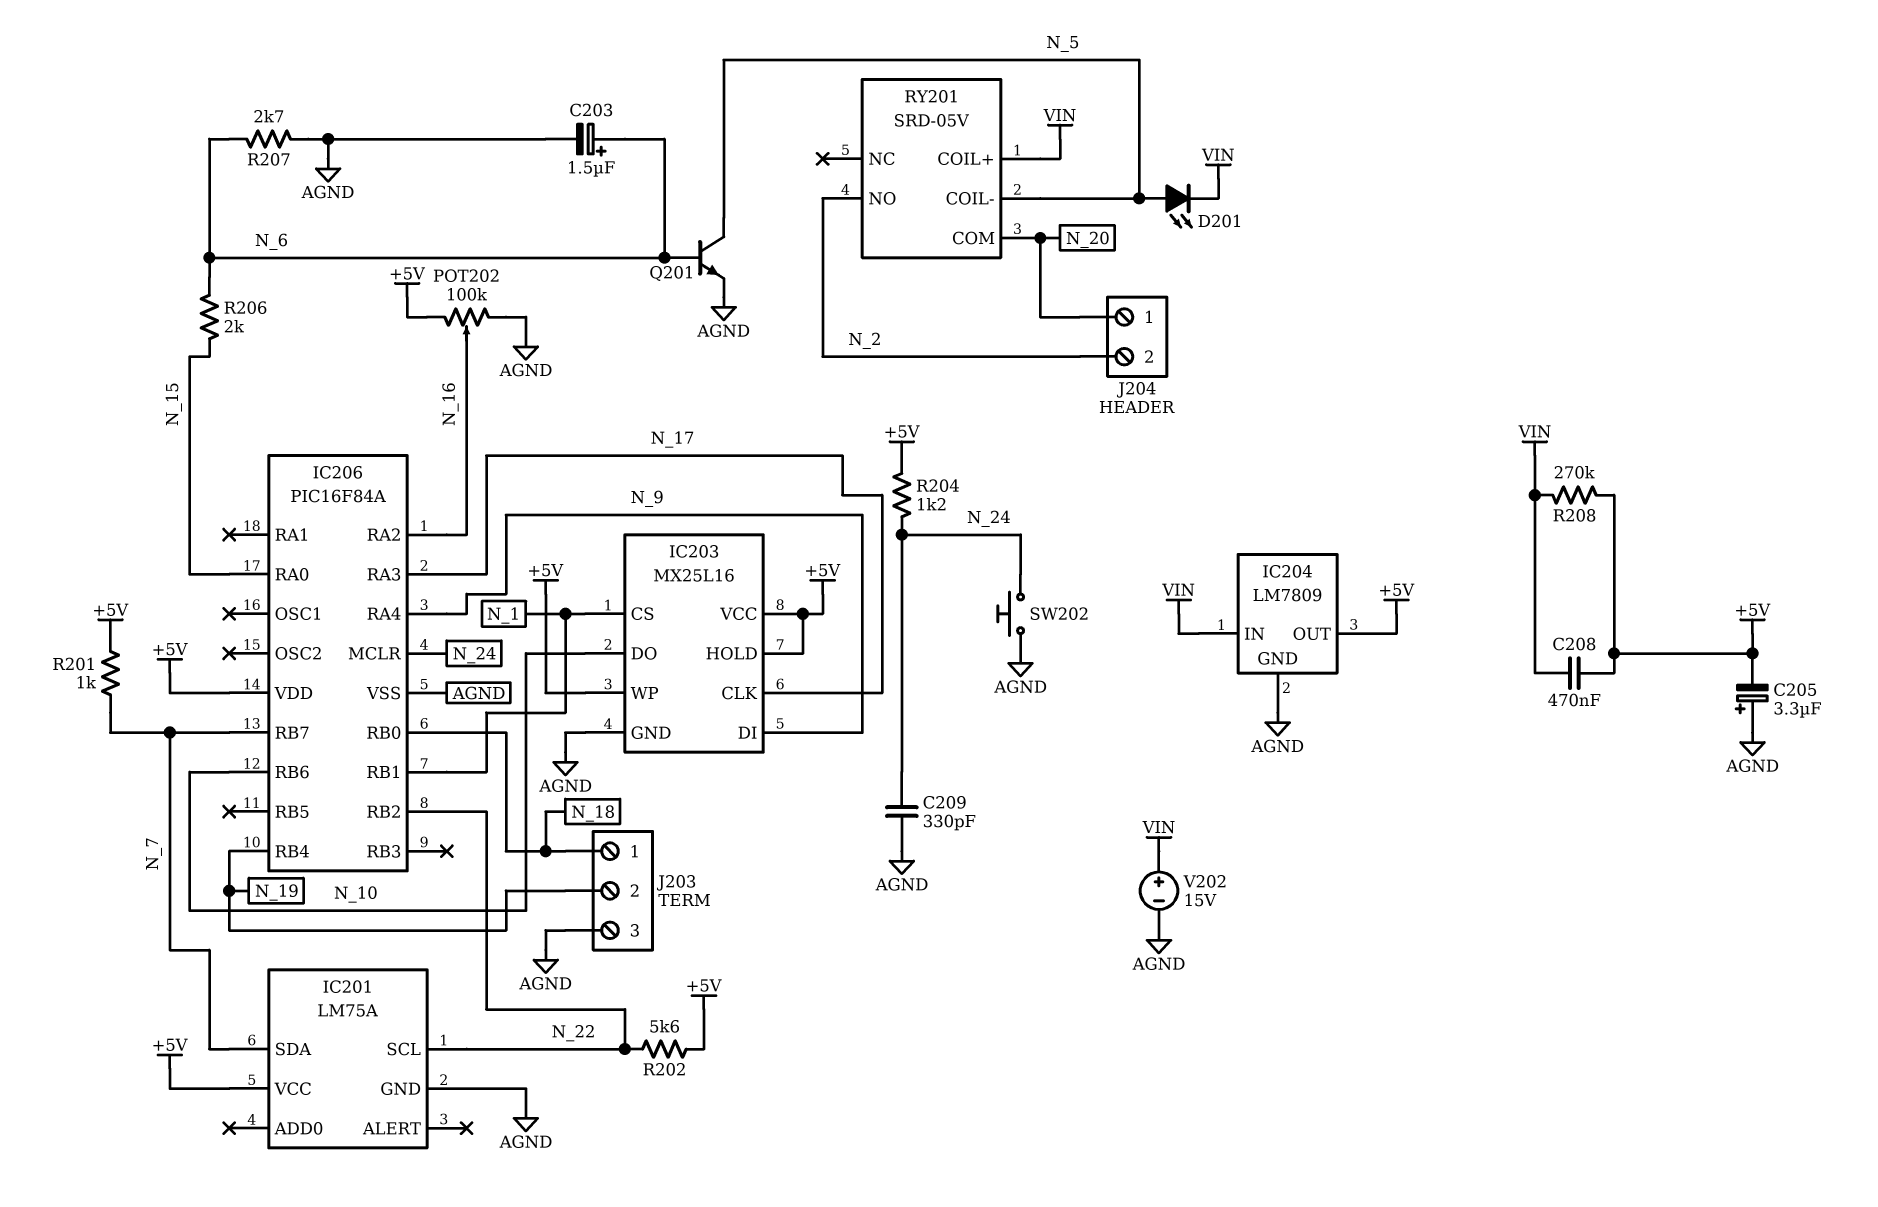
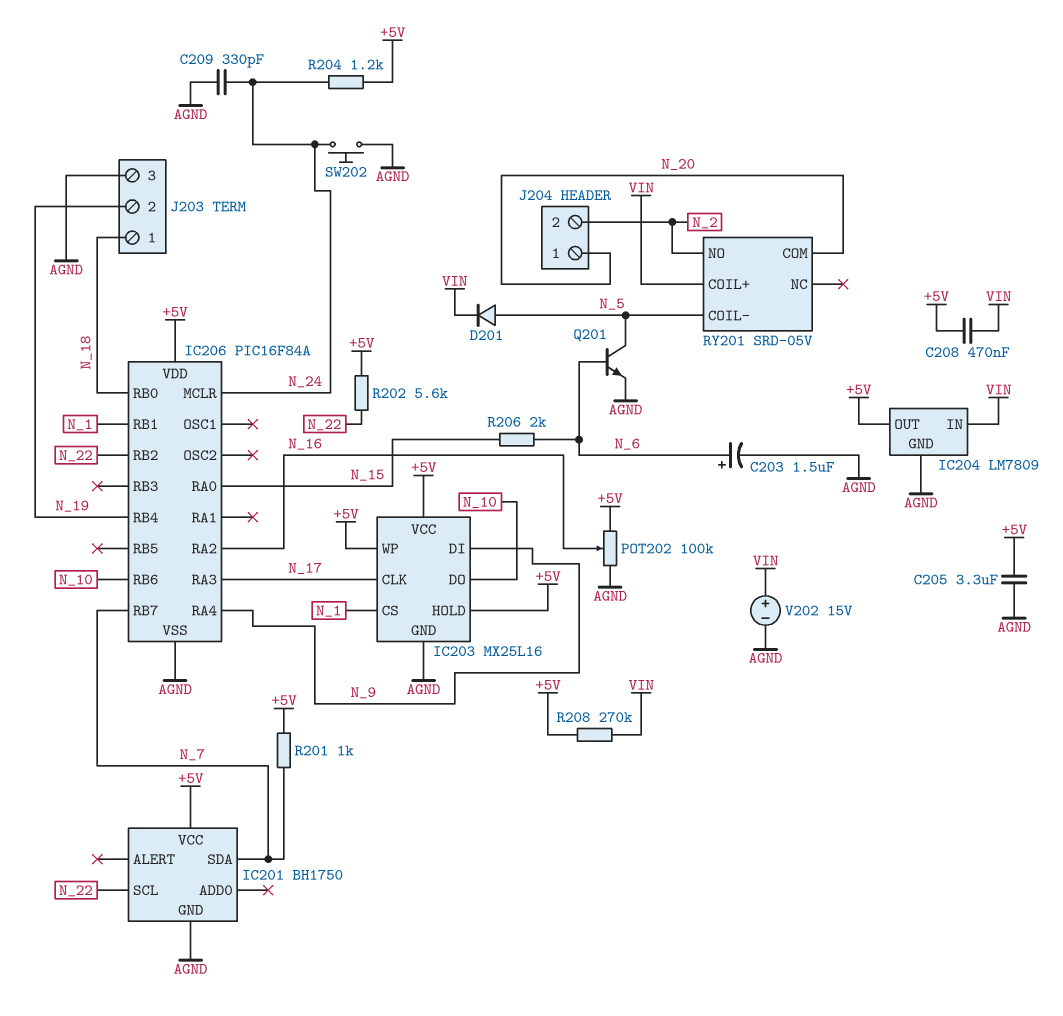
C205: 3.3uF (plus AGND, minus +5V) -> 3.3uF (+5V, AGND)
D201: LED (A N_5, K VIN) -> diode (A N_5, K VIN)
IC201: LM75A -> BH1750
R207: 2.7k (AGND, N_6) -> none

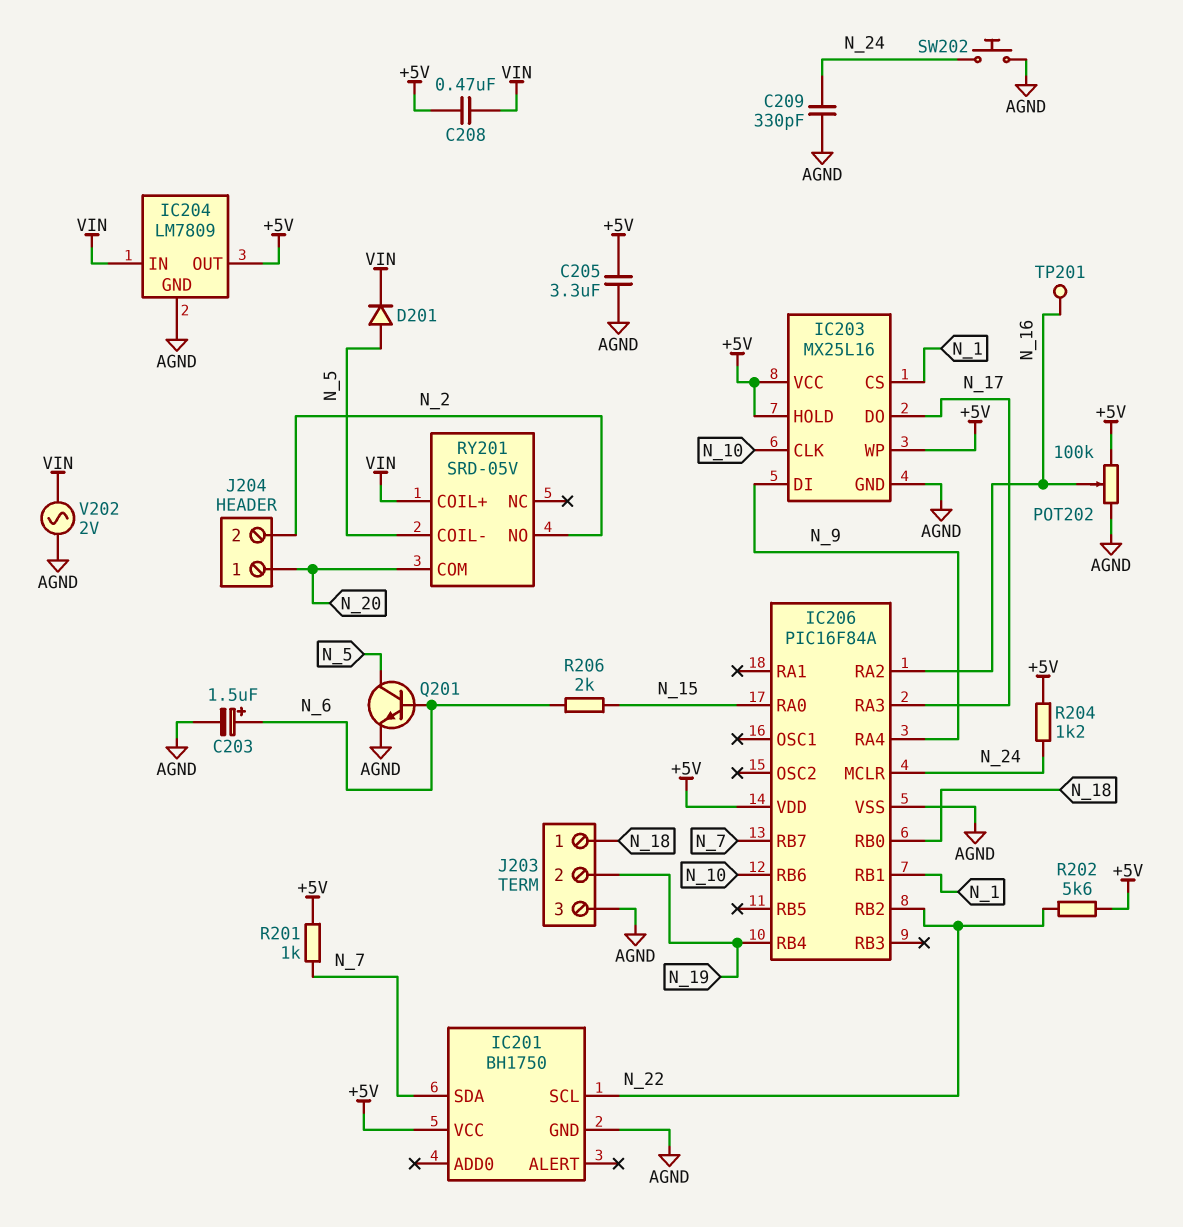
IC203 pin CLK: N_17 -> N_10
IC203 pin DO: N_10 -> N_17
R208: 270k (+5V, VIN) -> none
TP201: none -> test point (N_16)
V202: 15V (plus VIN, minus AGND) -> AC 2V (AGND, VIN)

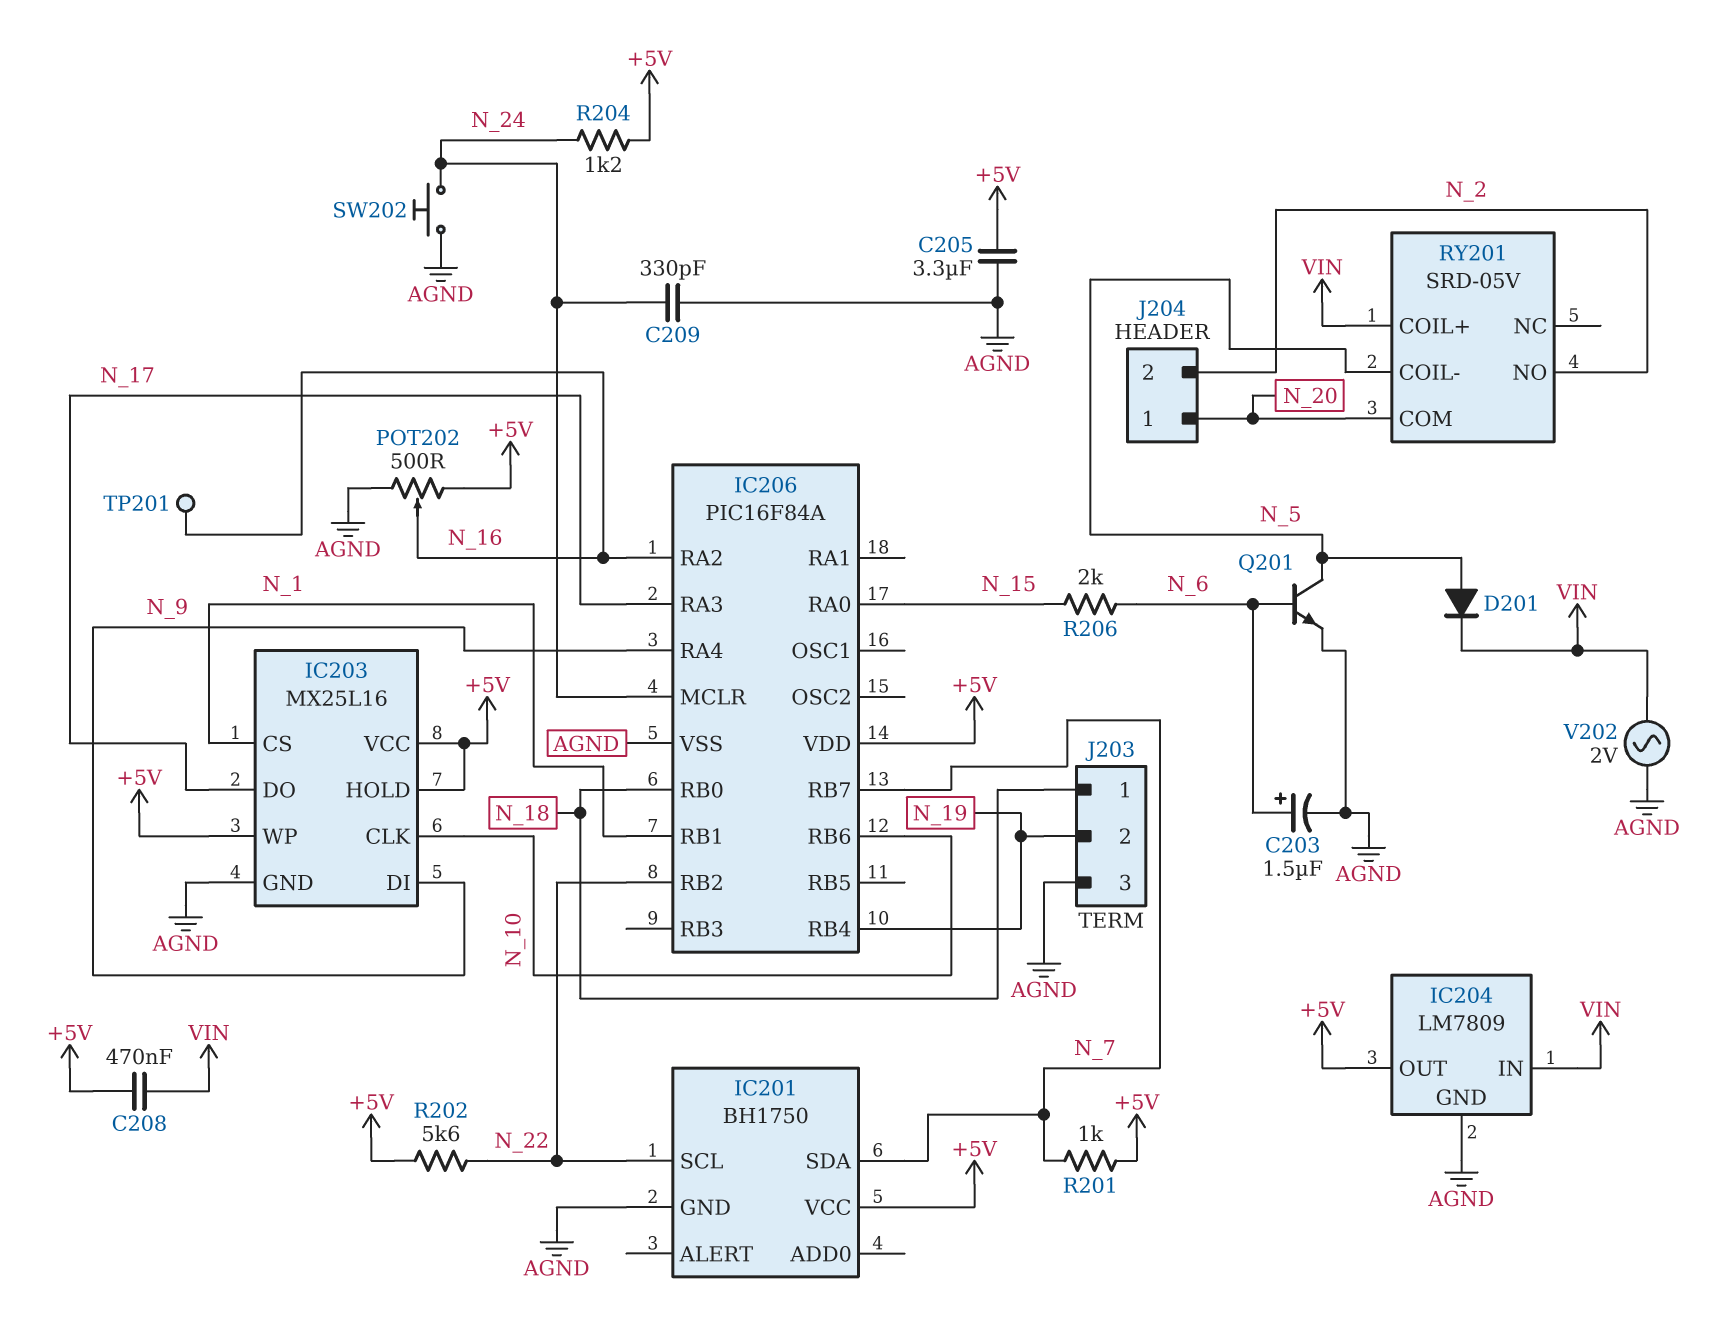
POT202: 100k (+5V, AGND, wiper N_16) -> 500 (+5V, AGND, wiper N_16)

